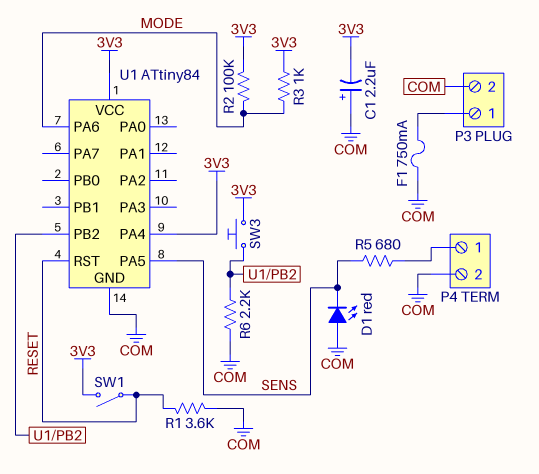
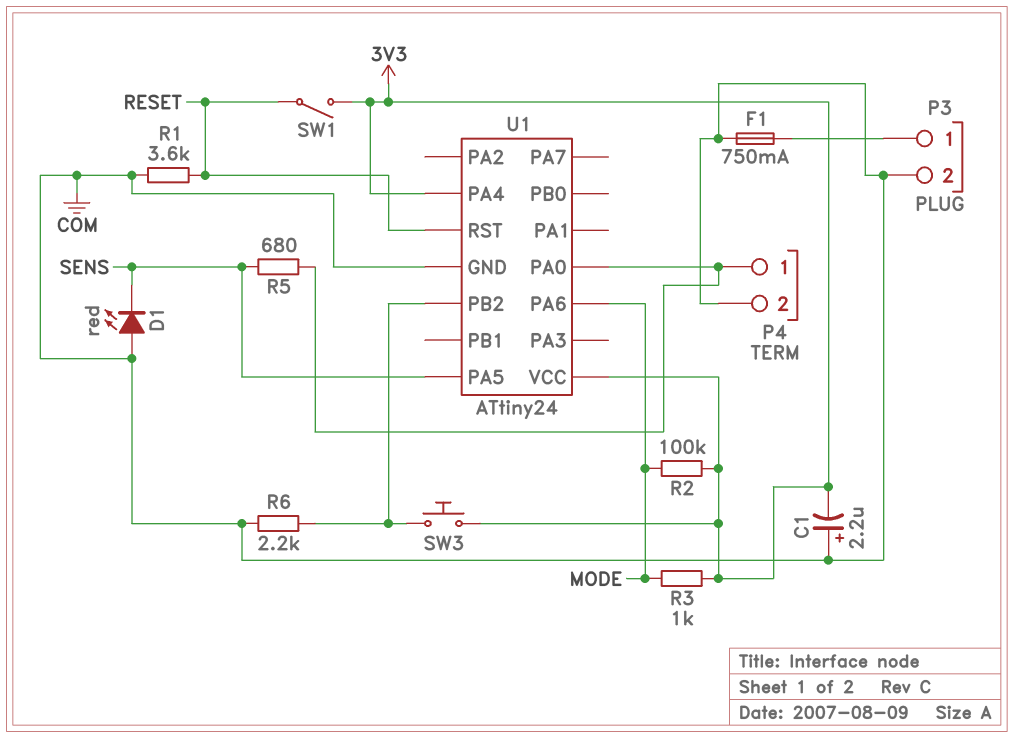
U1: ATtiny84 -> ATtiny24
U1 pin PA0: none -> P4/1

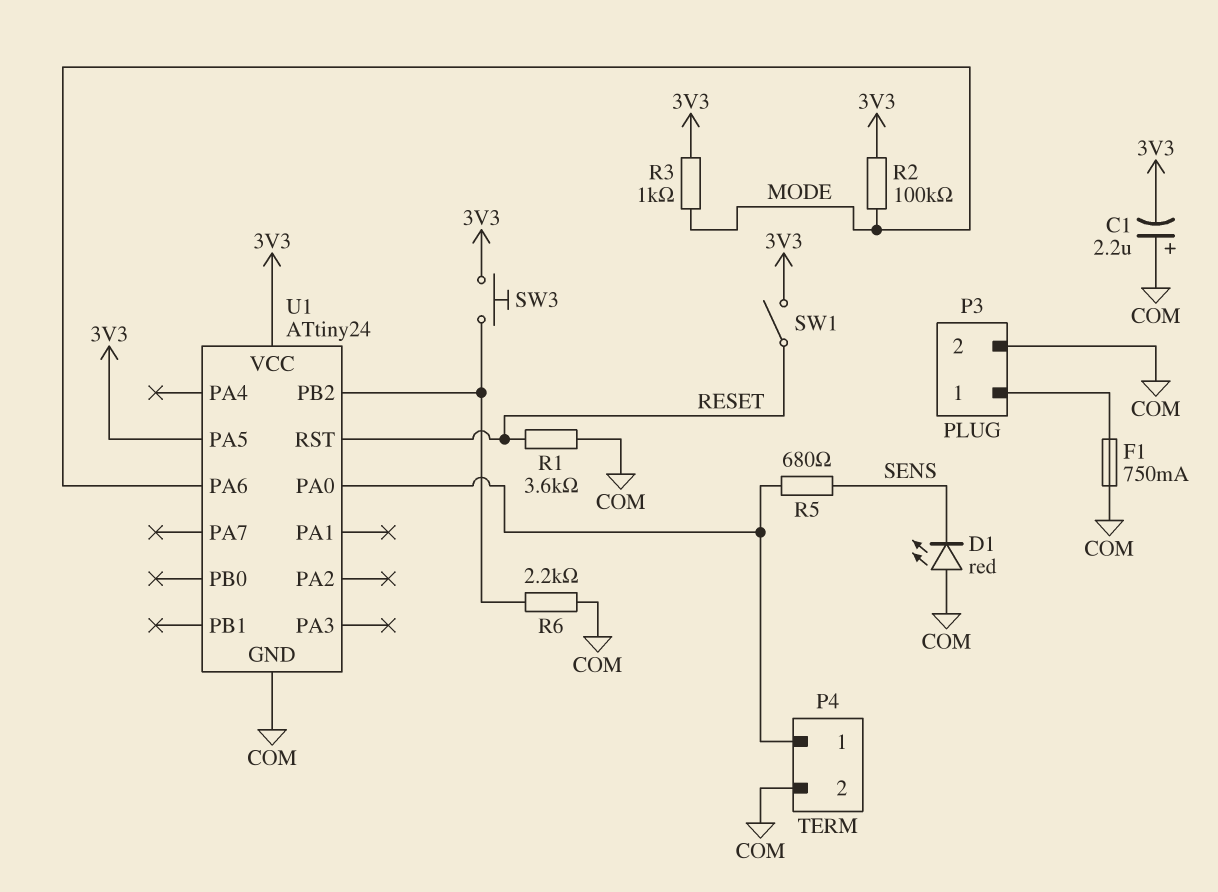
U1 pin PA4: 3V3 -> none
U1 pin PA5: SENS -> 3V3

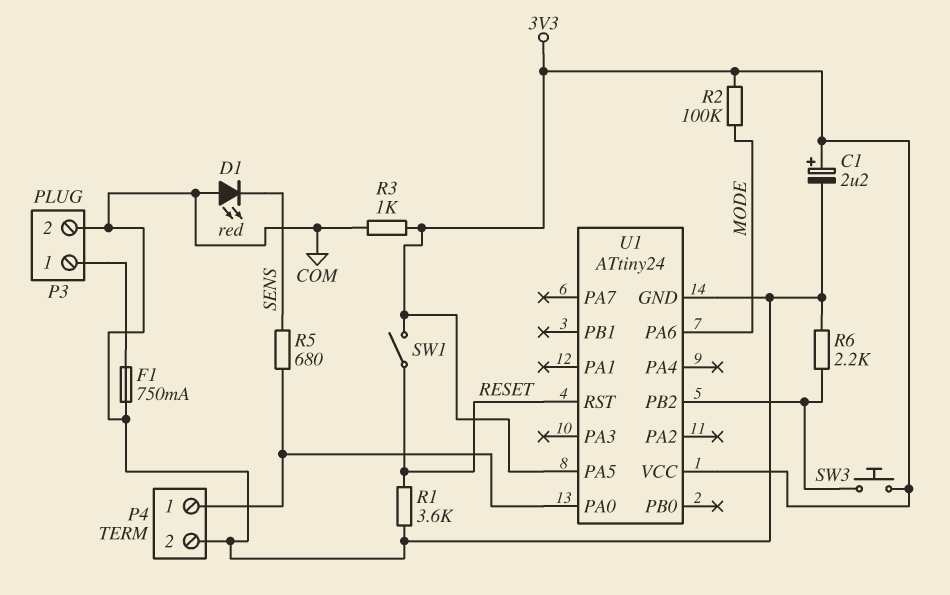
C1: 2.2uF (plus COM, minus 3V3) -> 2.2uF (plus 3V3, minus COM)
R3: 1k (3V3, MODE) -> 1k (3V3, COM)

